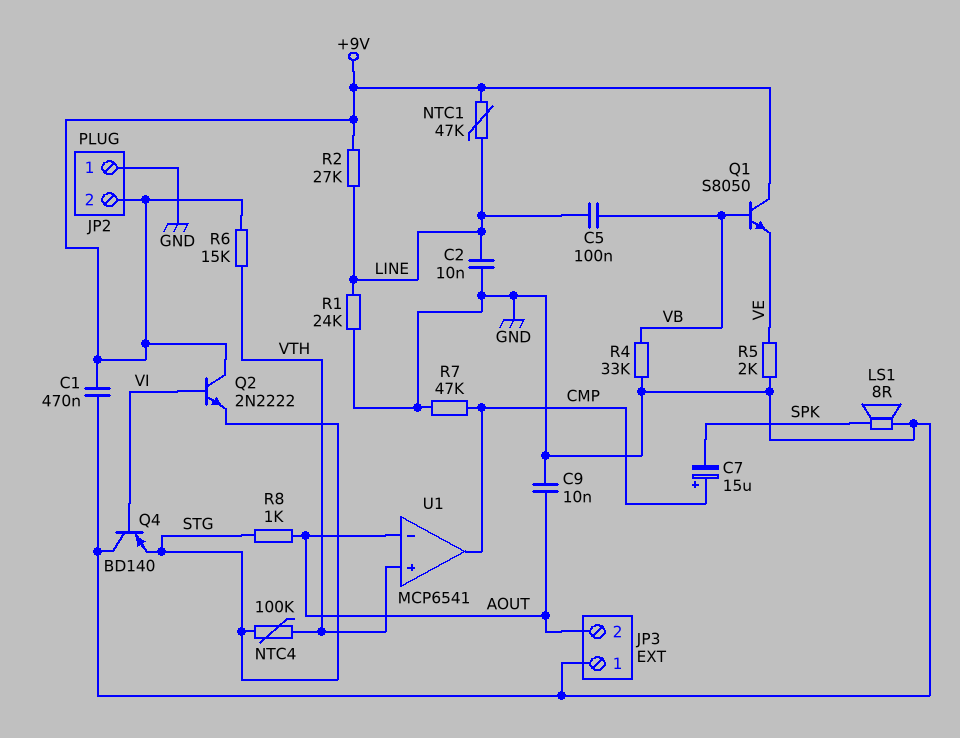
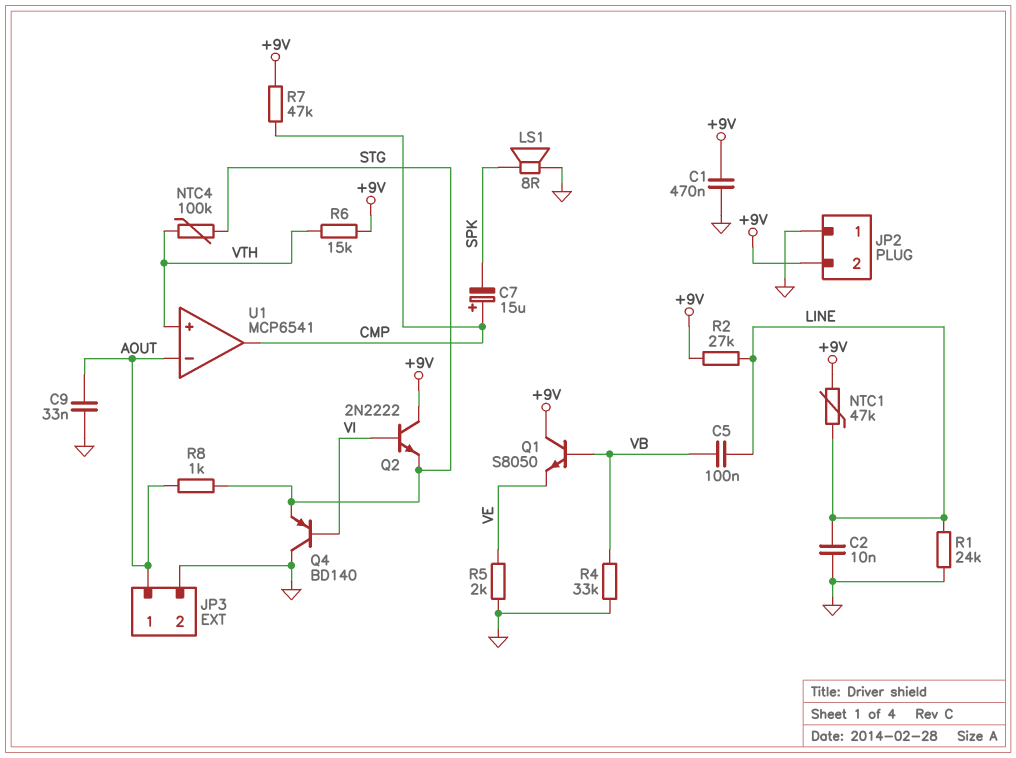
C9: 10nF (AOUT, GND) -> 33nF (AOUT, GND)
JP3 pin 1: GND -> AOUT
JP3 pin 2: AOUT -> GND
R7: 47k (CMP, GND) -> 47k (+9V, CMP)

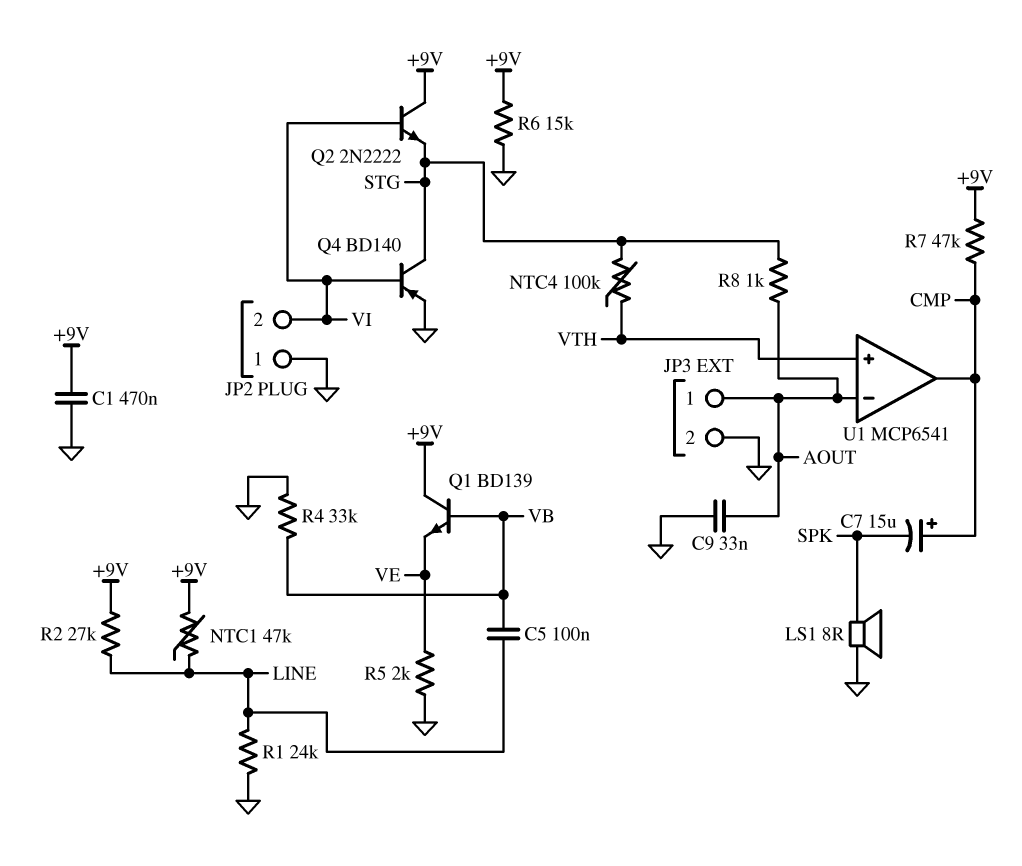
C2: 10nF (GND, LINE) -> none
JP2 pin 2: +9V -> VI
Q1: NPN S8050 (B VB, C +9V, E VE) -> NPN BD139 (B VB, C +9V, E VE)
Q4: PNP BD140 (B VI, C GND, E STG) -> PNP BD140 (B VI, C STG, E GND)
R6: 15k (+9V, VTH) -> 15k (+9V, GND)

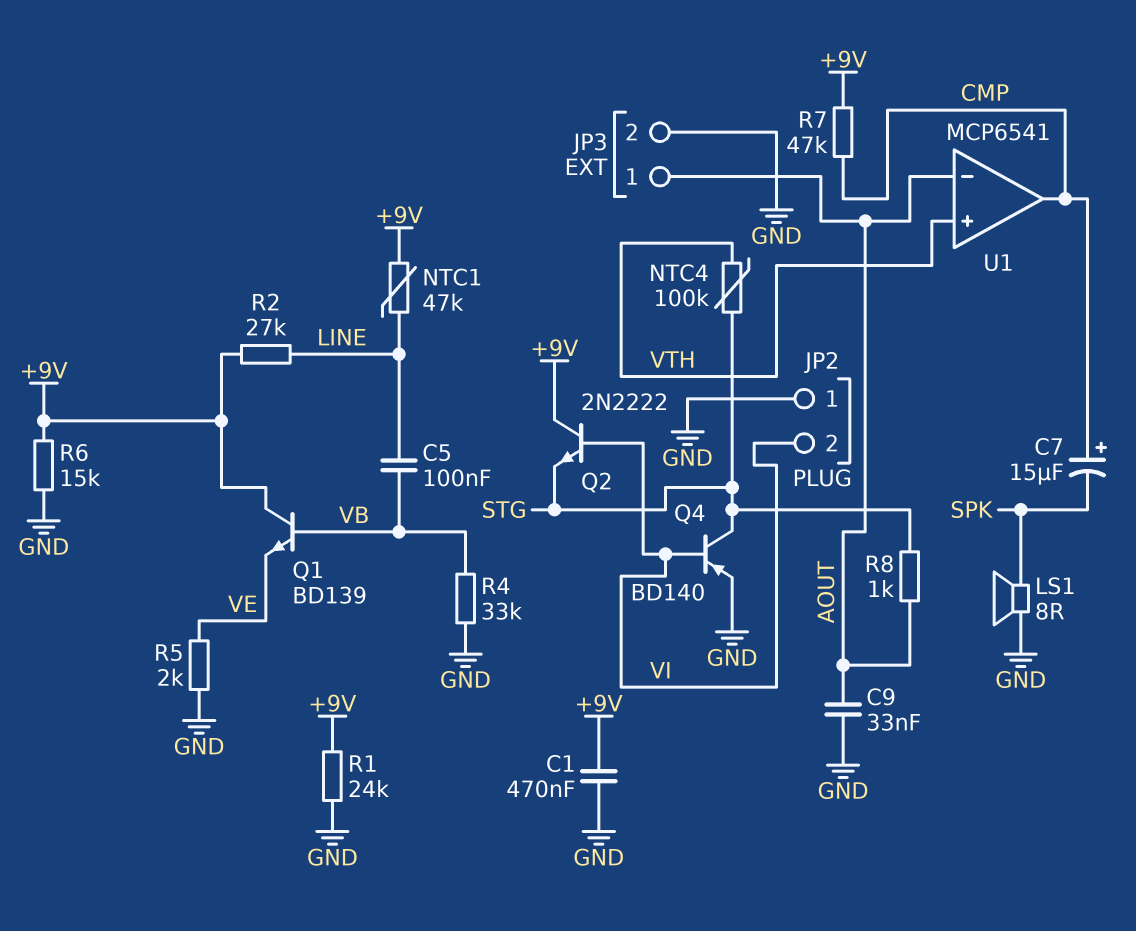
R1: 24k (GND, LINE) -> 24k (+9V, GND)

